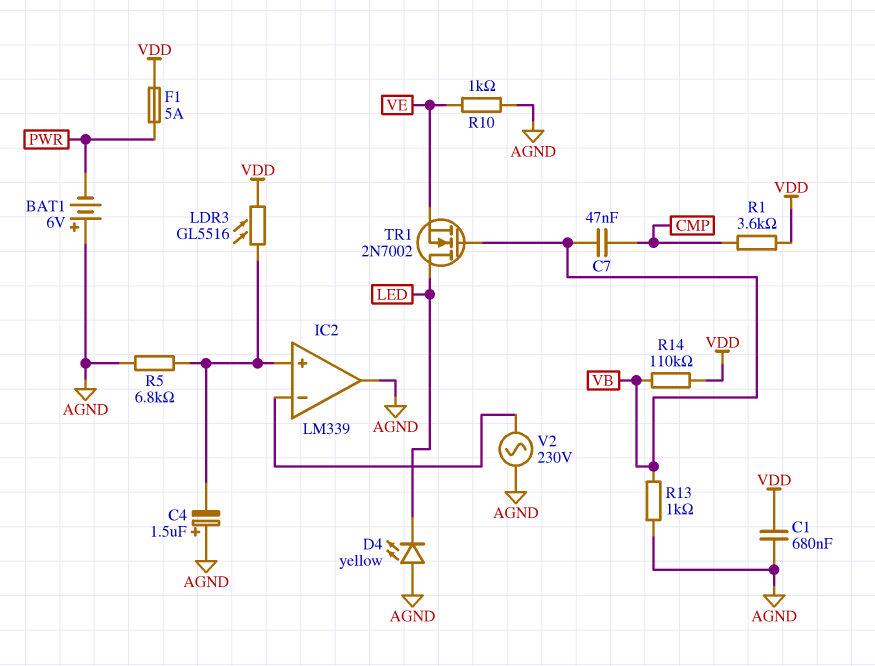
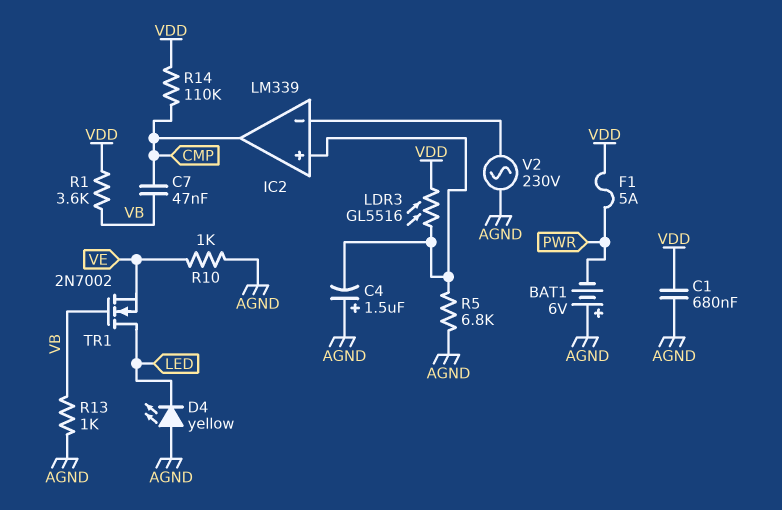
IC2 pin out: AGND -> CMP
R1: 3.6k (CMP, VDD) -> 3.6k (VB, VDD)
R14: 110k (VB, VDD) -> 110k (CMP, VDD)

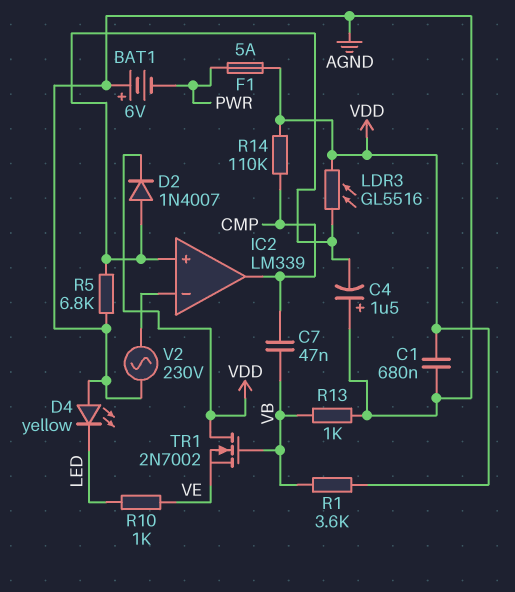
D2: none -> diode 1N4007 (A IC2/in+, K VDD)
R10: 1k (AGND, VE) -> 1k (LED, VE)
TR1: NMOS 2N7002 (G VB, D LED, S VE) -> NMOS 2N7002 (G VB, D VDD, S VE)

